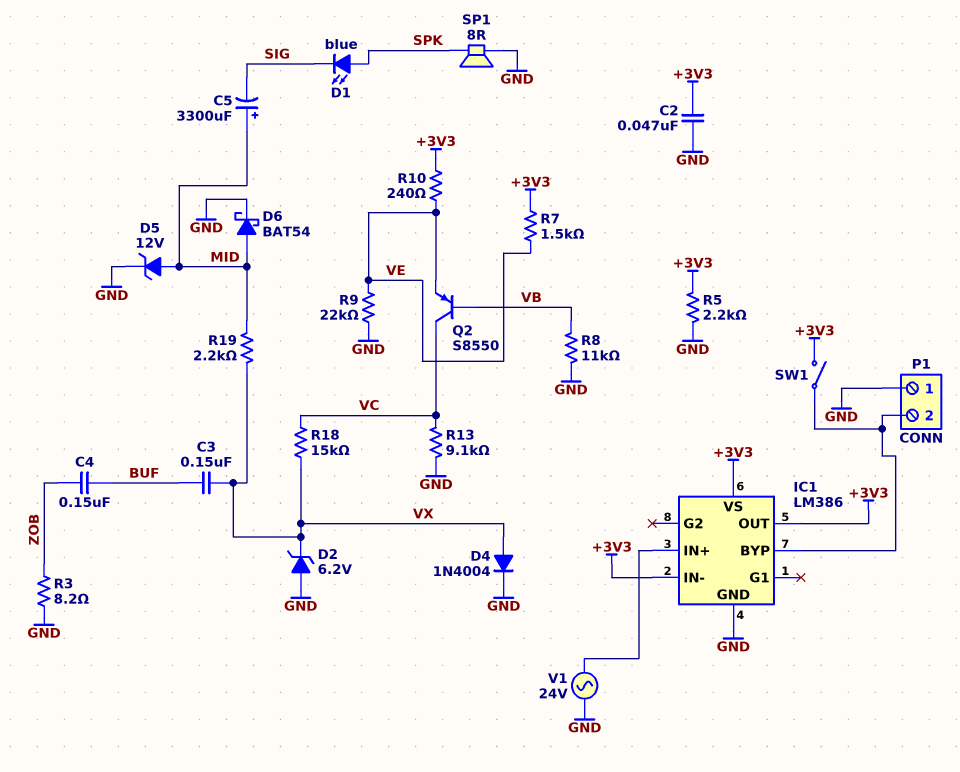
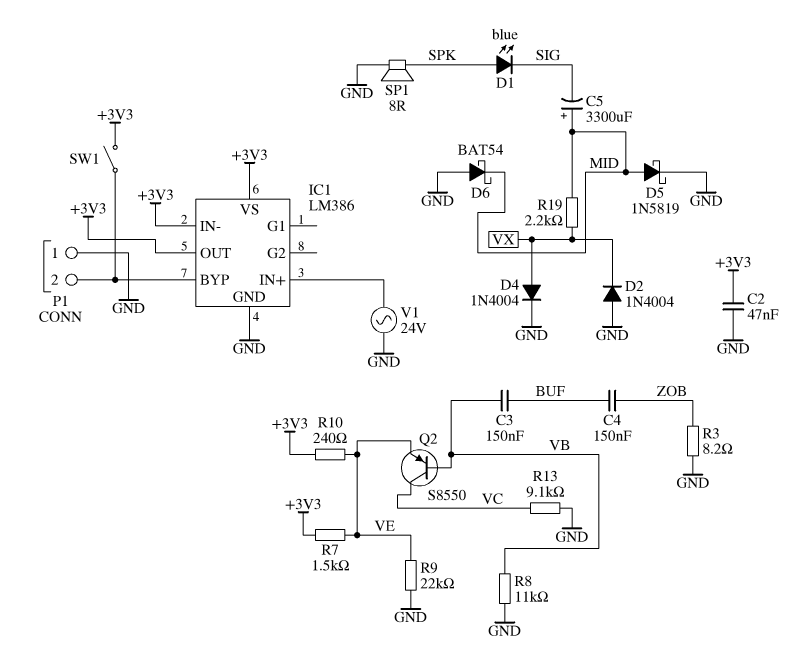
C3: 150nF (BUF, VX) -> 150nF (BUF, VB)
D2: zener 6.2V (A GND, K VX) -> diode 1N4004 (A GND, K VX)
D5: zener 12V (A MID, K GND) -> schottky 1N5819 (A MID, K GND)
D6: schottky BAT54 (A MID, K GND) -> schottky BAT54 (A GND, K MID)
R5: 2.2k (+3V3, GND) -> none
R18: 15k (VC, VX) -> none

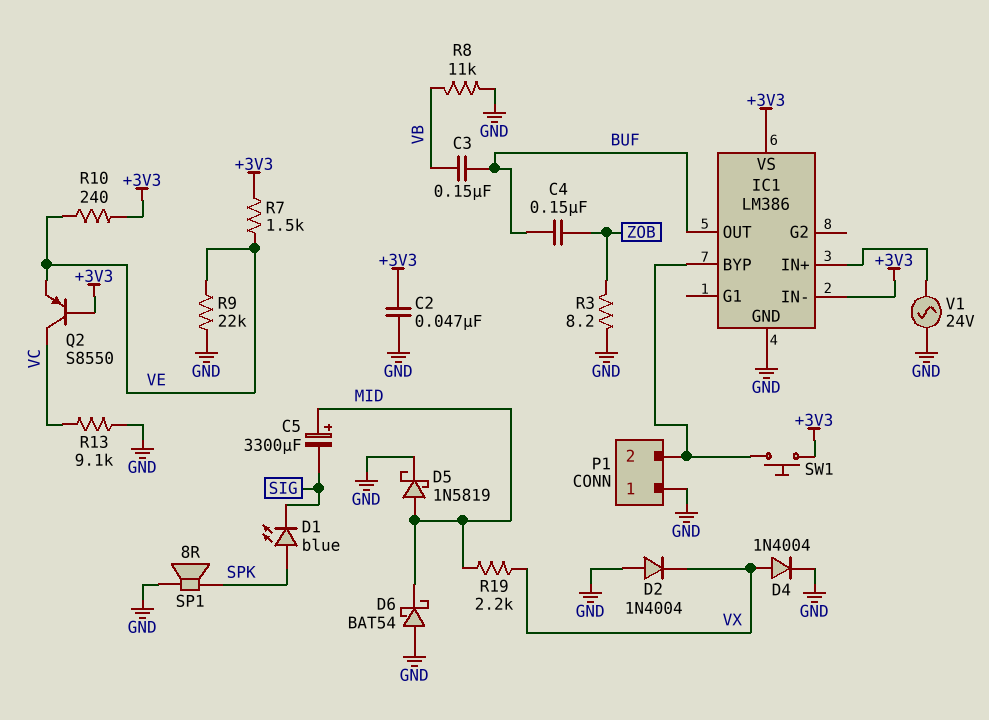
IC1 pin OUT: +3V3 -> BUF
Q2: PNP S8550 (B VB, C VC, E VE) -> PNP S8550 (B +3V3, C VC, E VE)
SW1: switch (+3V3, IC1/BYP) -> button (+3V3, IC1/BYP)

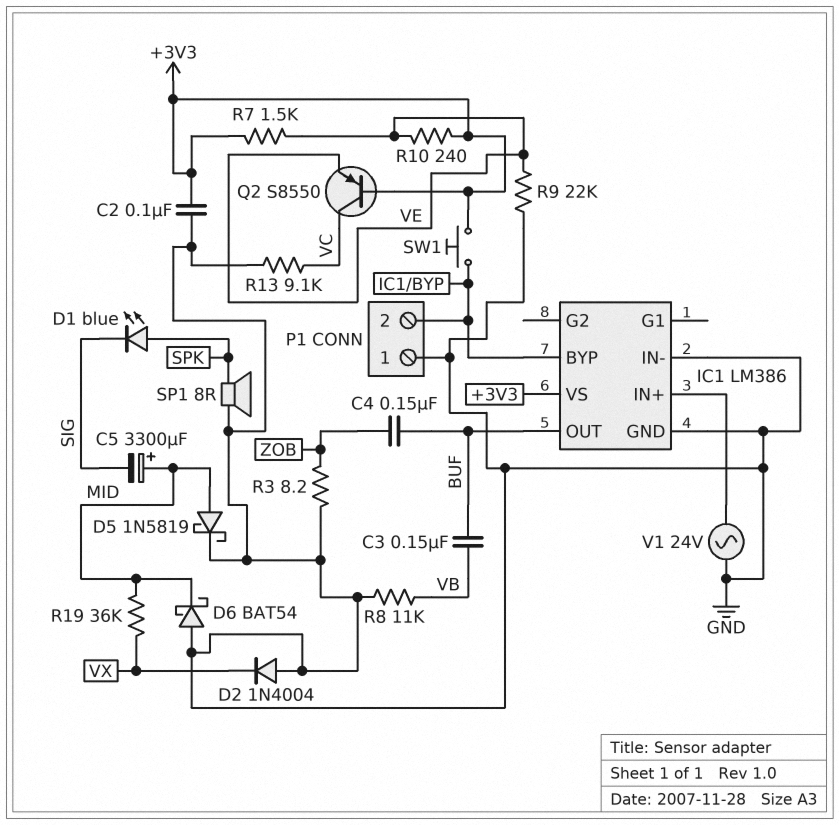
C2: 47nF (+3V3, GND) -> 100nF (+3V3, GND)
D4: diode 1N4004 (A VX, K GND) -> none
IC1 pin IN-: +3V3 -> GND
R19: 2.2k (MID, VX) -> 36k (MID, VX)

